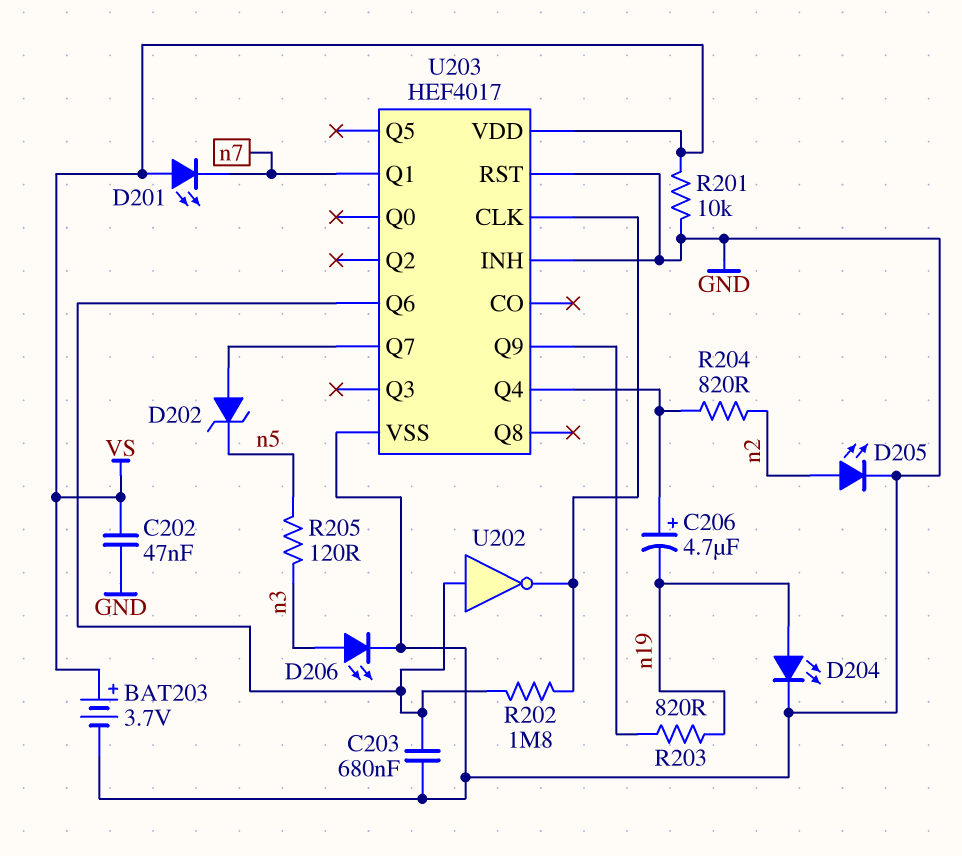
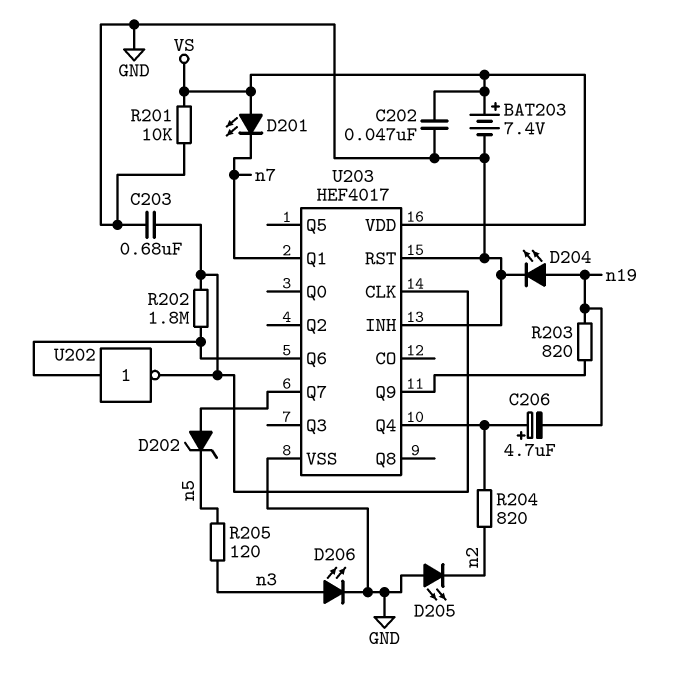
BAT203: 3.7V (plus VS, minus GND) -> 7.4V (plus VS, minus GND)
C203: 680nF (GND, U203/Q6) -> 680nF (GND, U203/CLK)
D205: LED (A n2, K GND) -> LED (A GND, K n2)

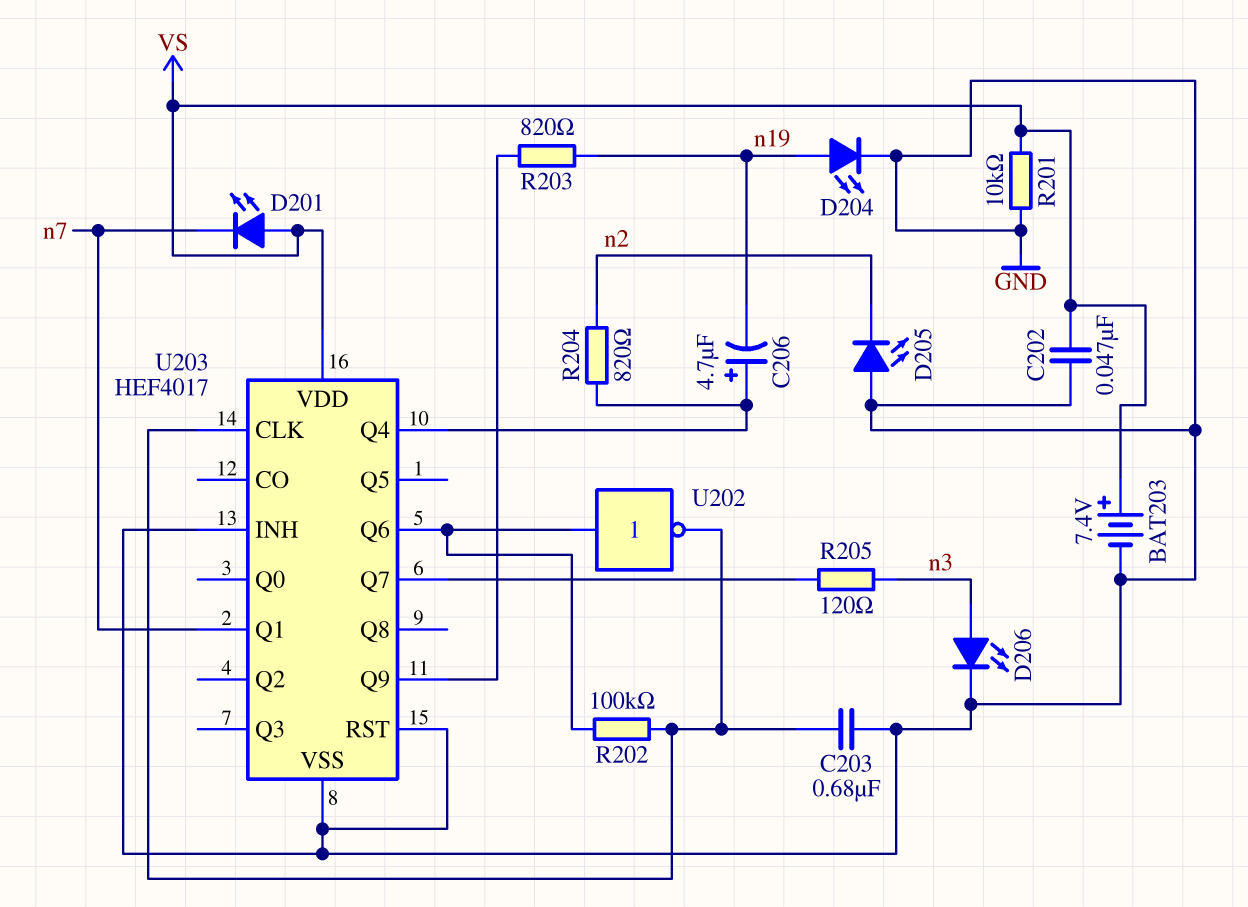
D202: zener (A U203/Q7, K n5) -> none
R202: 1.8M (U203/CLK, U203/Q6) -> 100k (U203/CLK, U203/Q6)
R205: 120 (n3, n5) -> 120 (U203/Q7, n3)

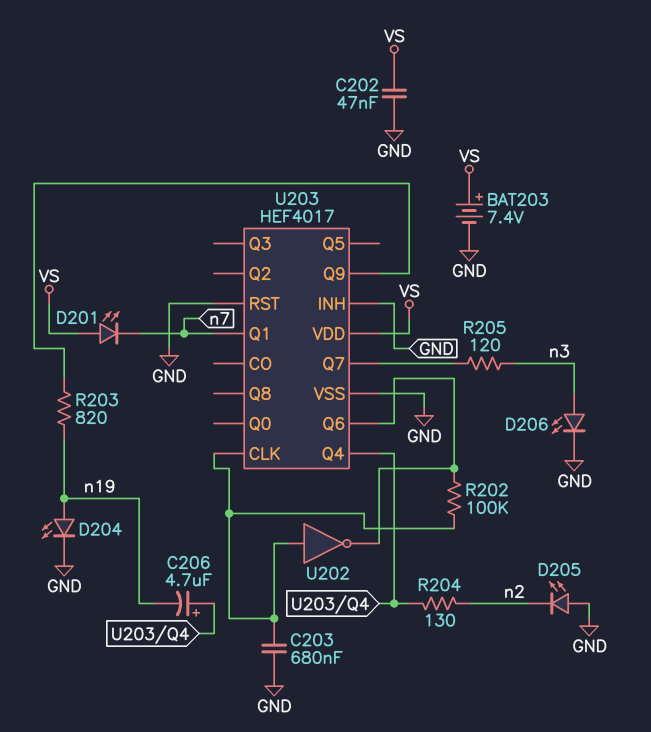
R201: 10k (GND, VS) -> none
R204: 820 (U203/Q4, n2) -> 130 (U203/Q4, n2)
U202: NOT (in U203/Q6, out U203/CLK) -> NOT (in U203/CLK, out U203/Q6)

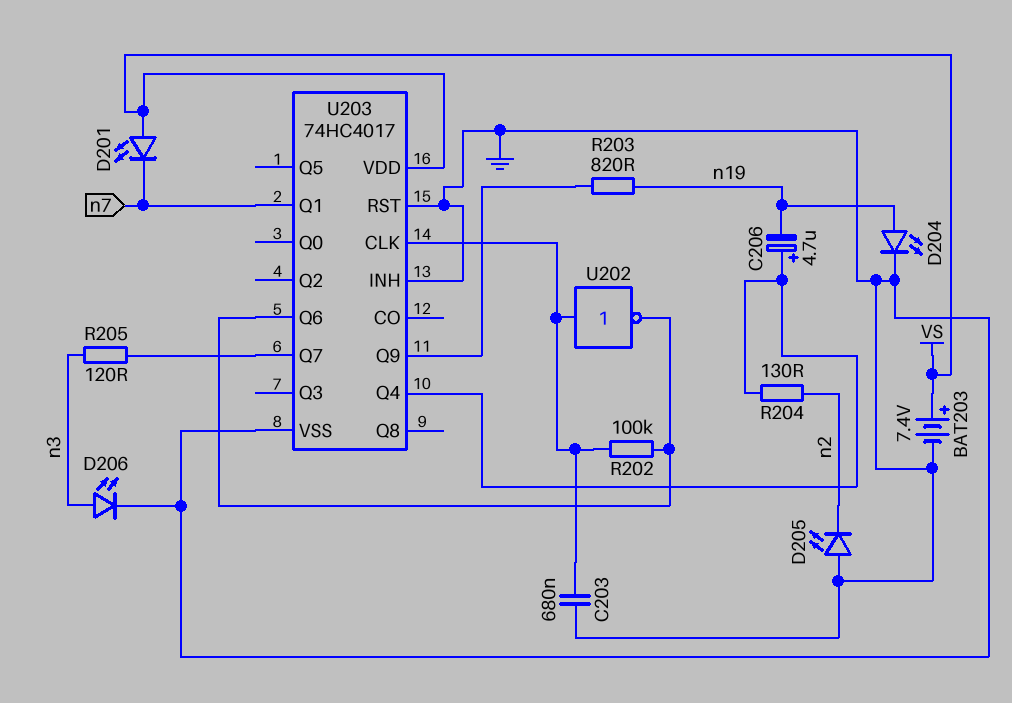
C202: 47nF (GND, VS) -> none
U203: HEF4017 -> 74HC4017

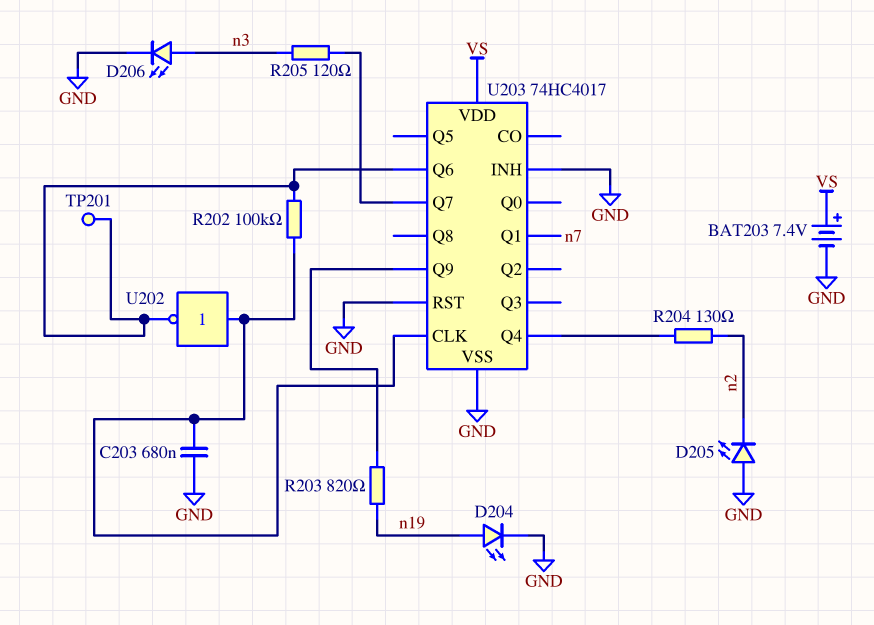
C206: 4.7uF (plus U203/Q4, minus n19) -> none
D201: LED (A VS, K n7) -> none
TP201: none -> test point (U203/Q6)

